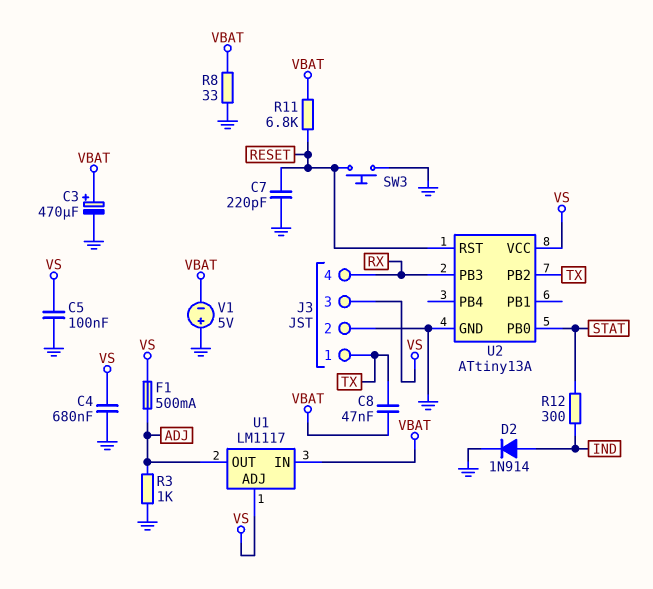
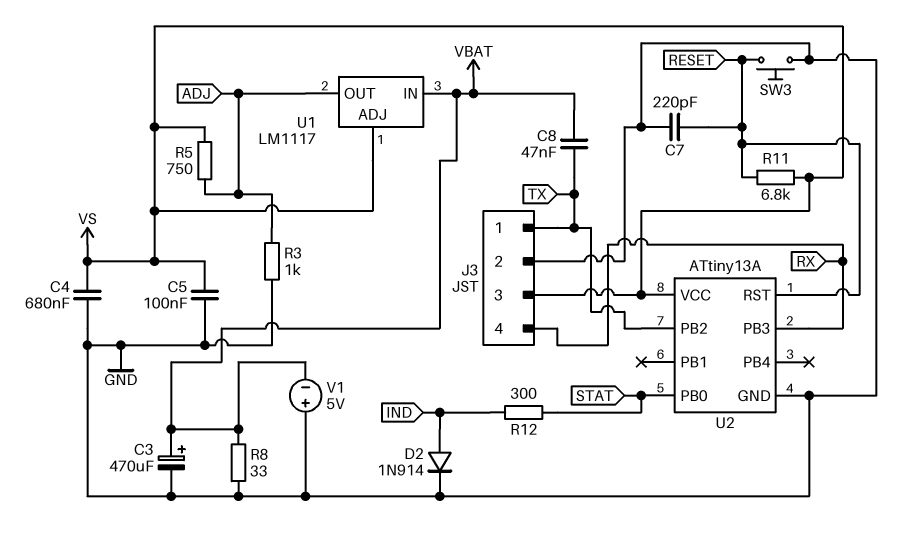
F1: 500mA (ADJ, VS) -> none
R5: none -> 750 (ADJ, VS)
R11: 6.8k (RESET, VBAT) -> 6.8k (RESET, VS)

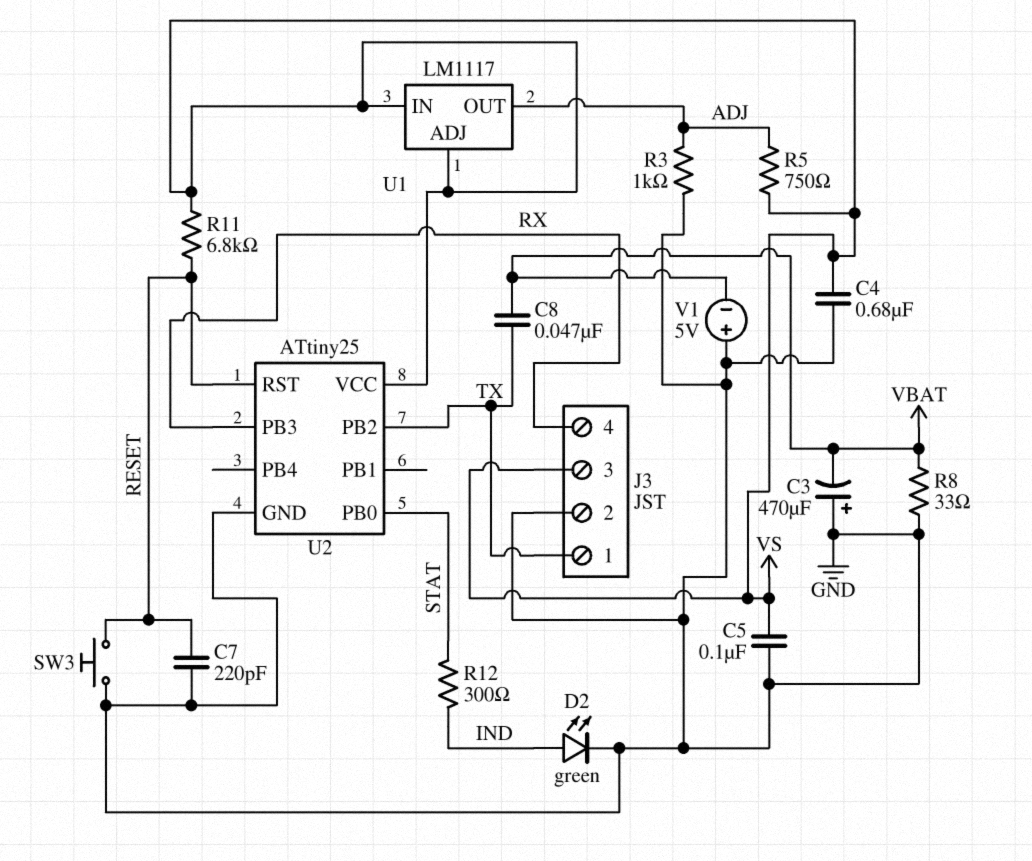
C3: 470uF (plus VBAT, minus GND) -> 470uF (plus GND, minus VBAT)
D2: diode 1N914 (A IND, K GND) -> LED green (A IND, K GND)
U1 pin IN: VBAT -> VS
U2: ATtiny13A -> ATtiny25

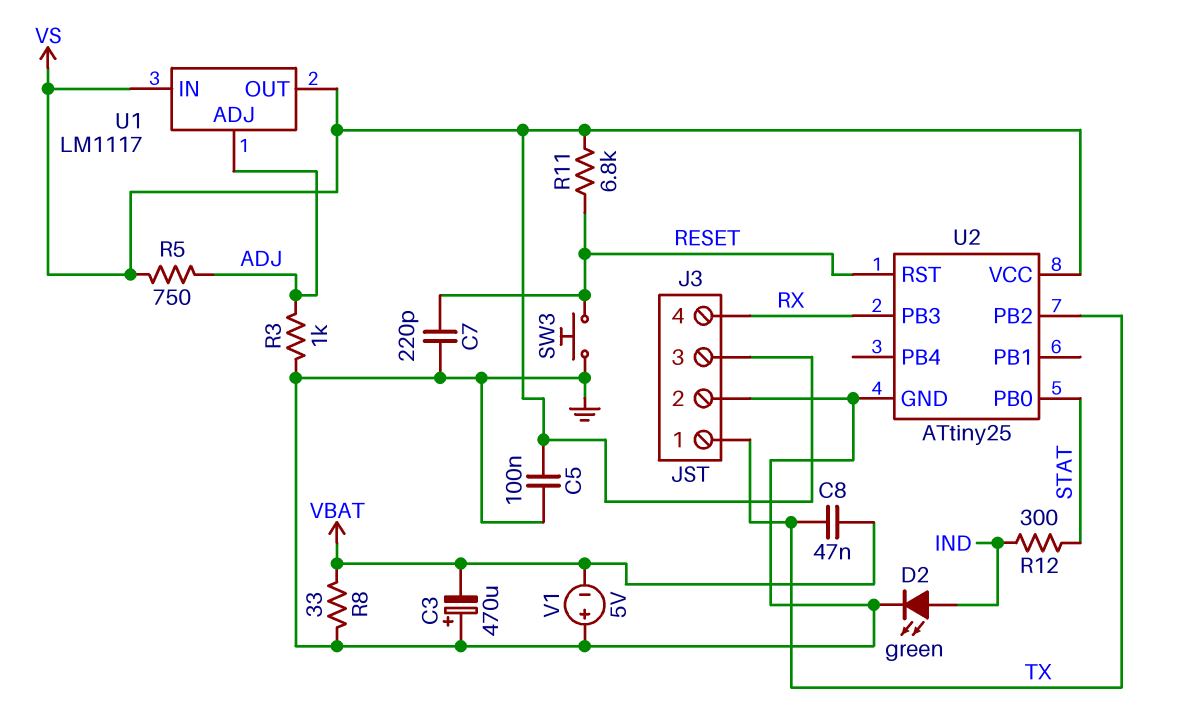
C4: 680nF (GND, VS) -> none
U1 pin ADJ: VS -> ADJ
U1 pin OUT: ADJ -> VS

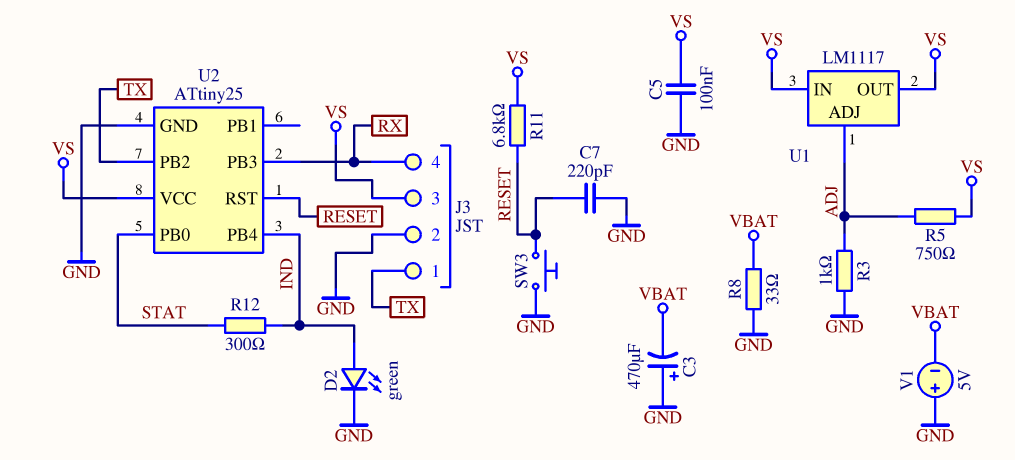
C8: 47nF (TX, VBAT) -> none
U2 pin PB4: none -> IND

